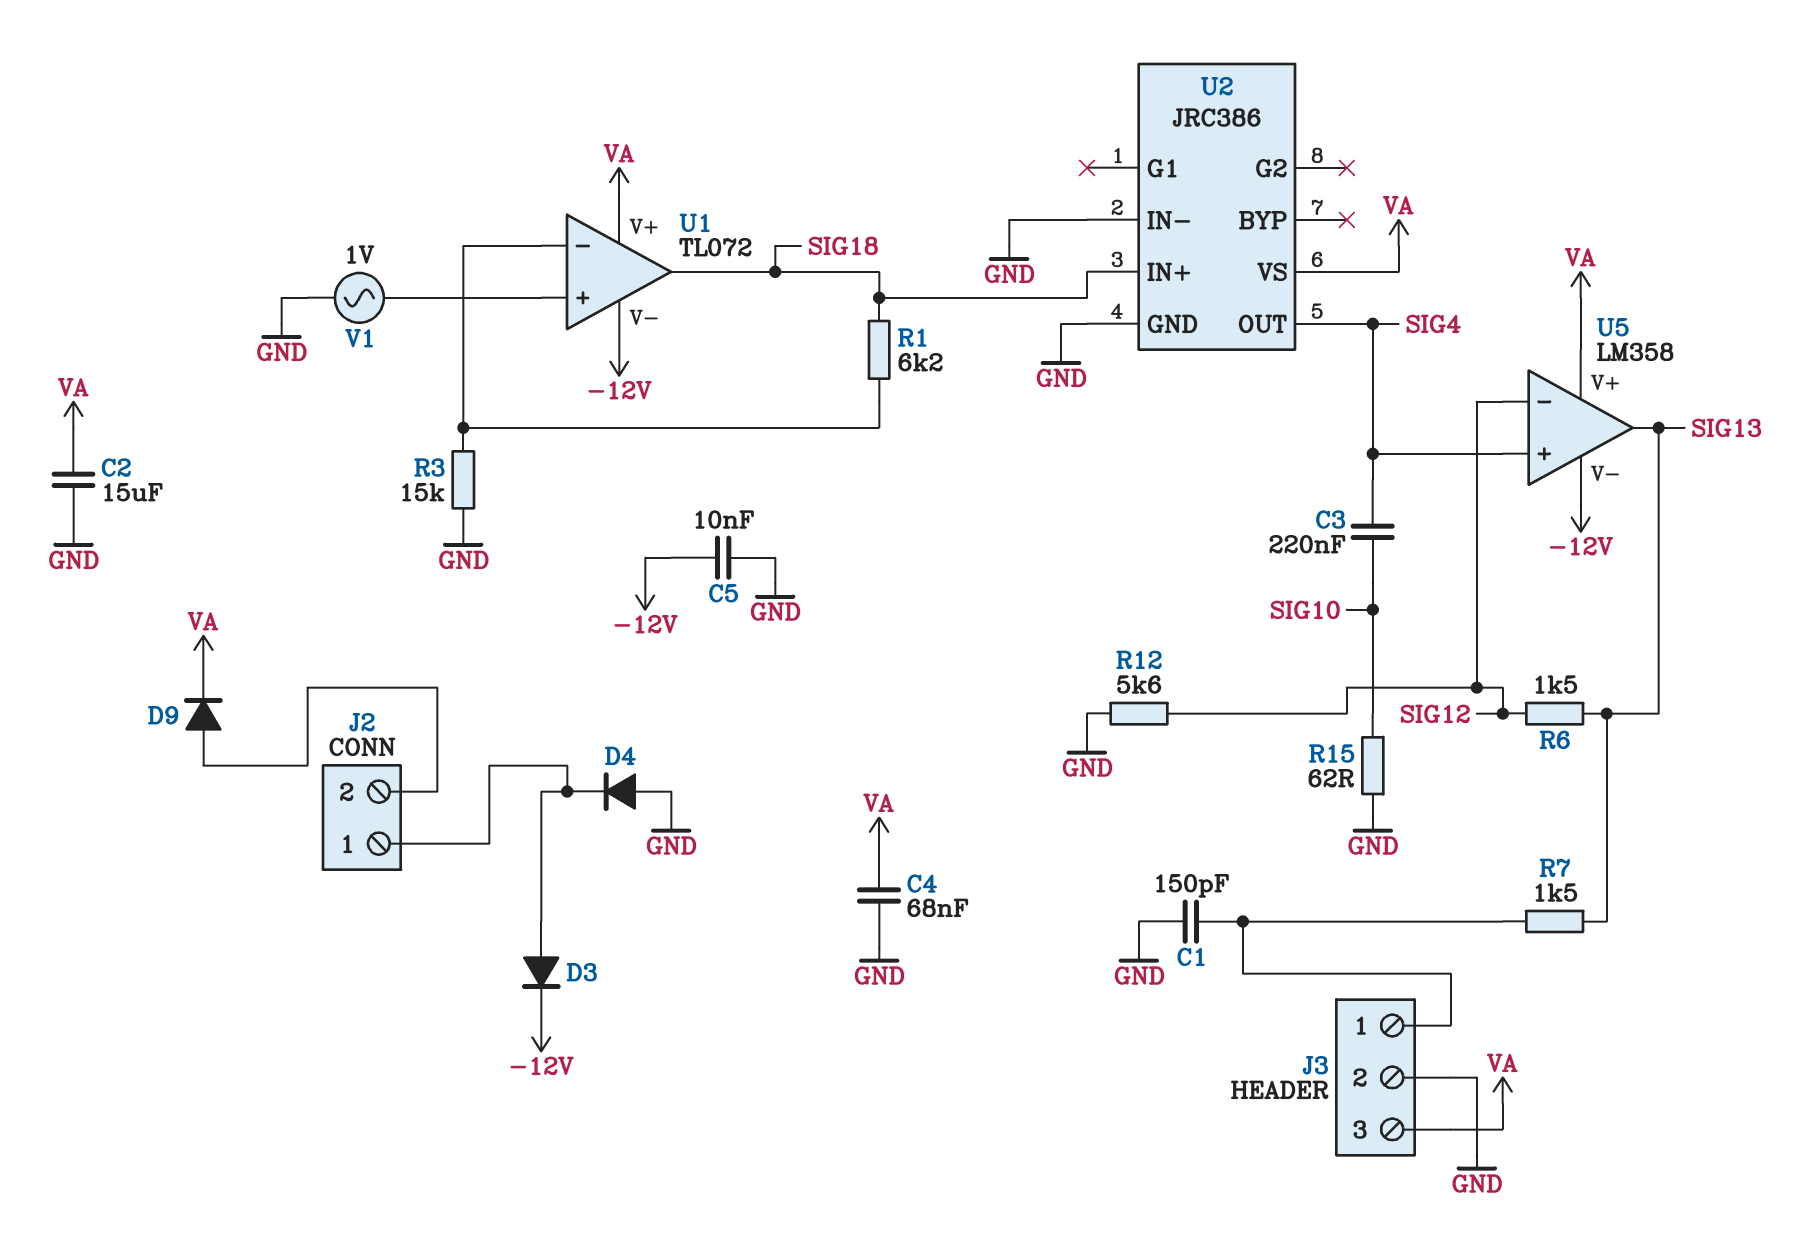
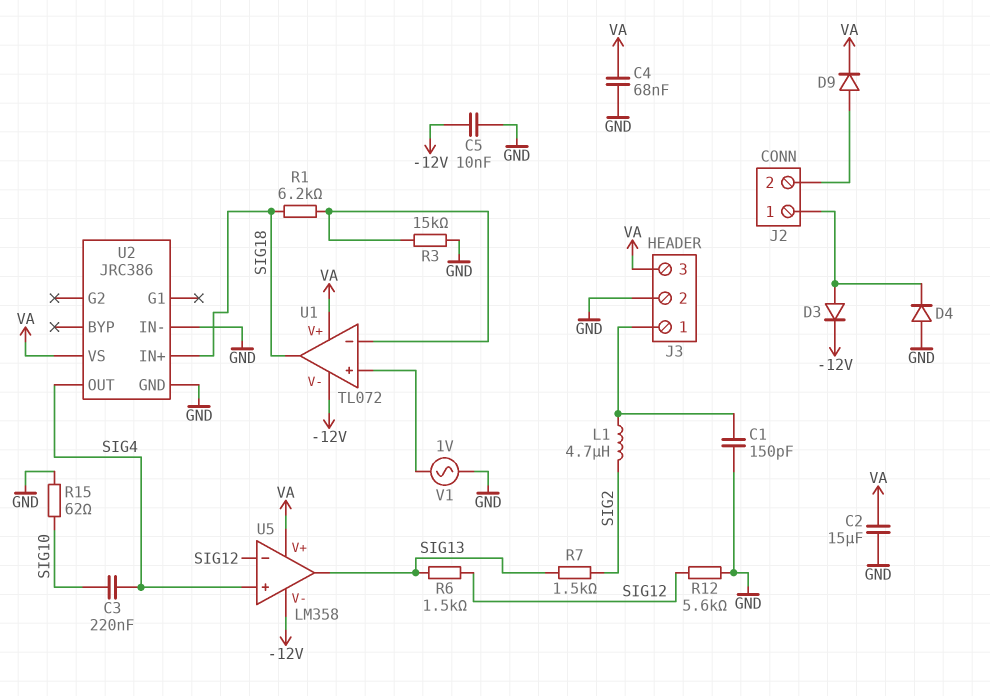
L1: none -> 4.7uH (J3/1, SIG2)
R7: 1.5k (J3/1, SIG13) -> 1.5k (SIG2, SIG13)

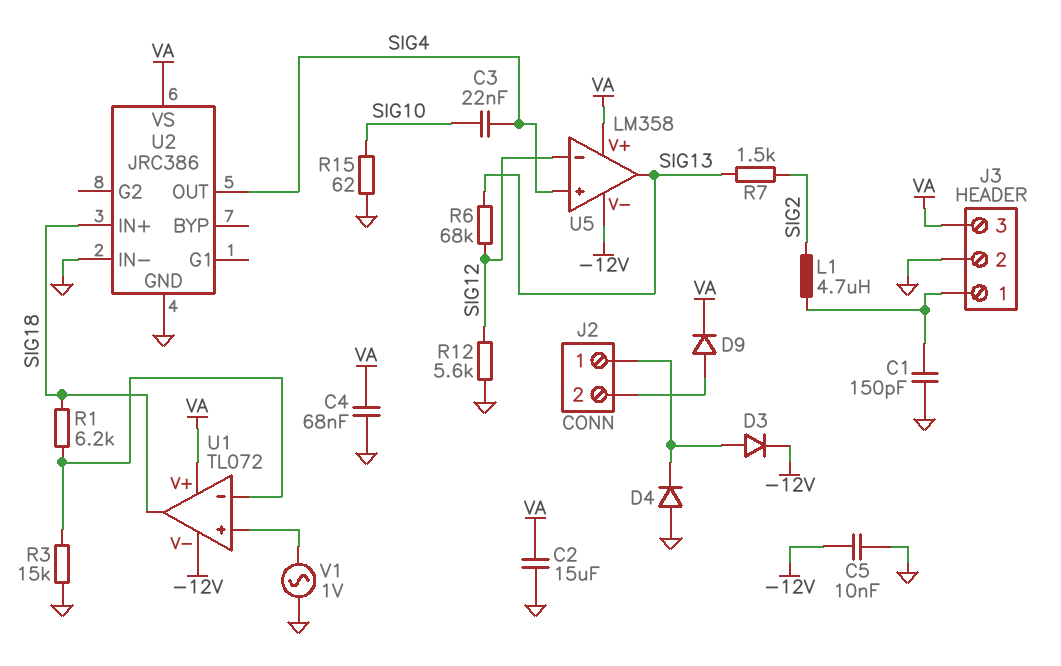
C3: 220nF (SIG4, SIG10) -> 22nF (SIG4, SIG10)
R6: 1.5k (SIG12, SIG13) -> 68k (SIG12, SIG13)

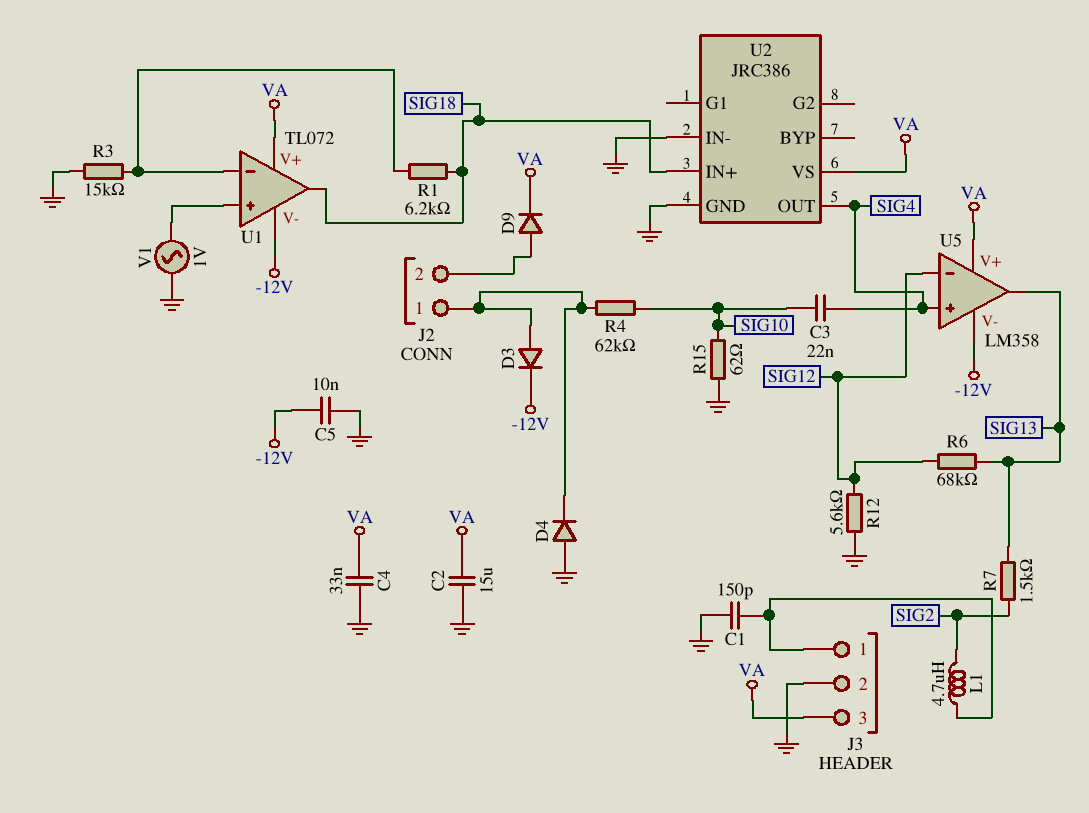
C4: 68nF (GND, VA) -> 33nF (GND, VA)
R4: none -> 62k (J2/1, SIG10)

